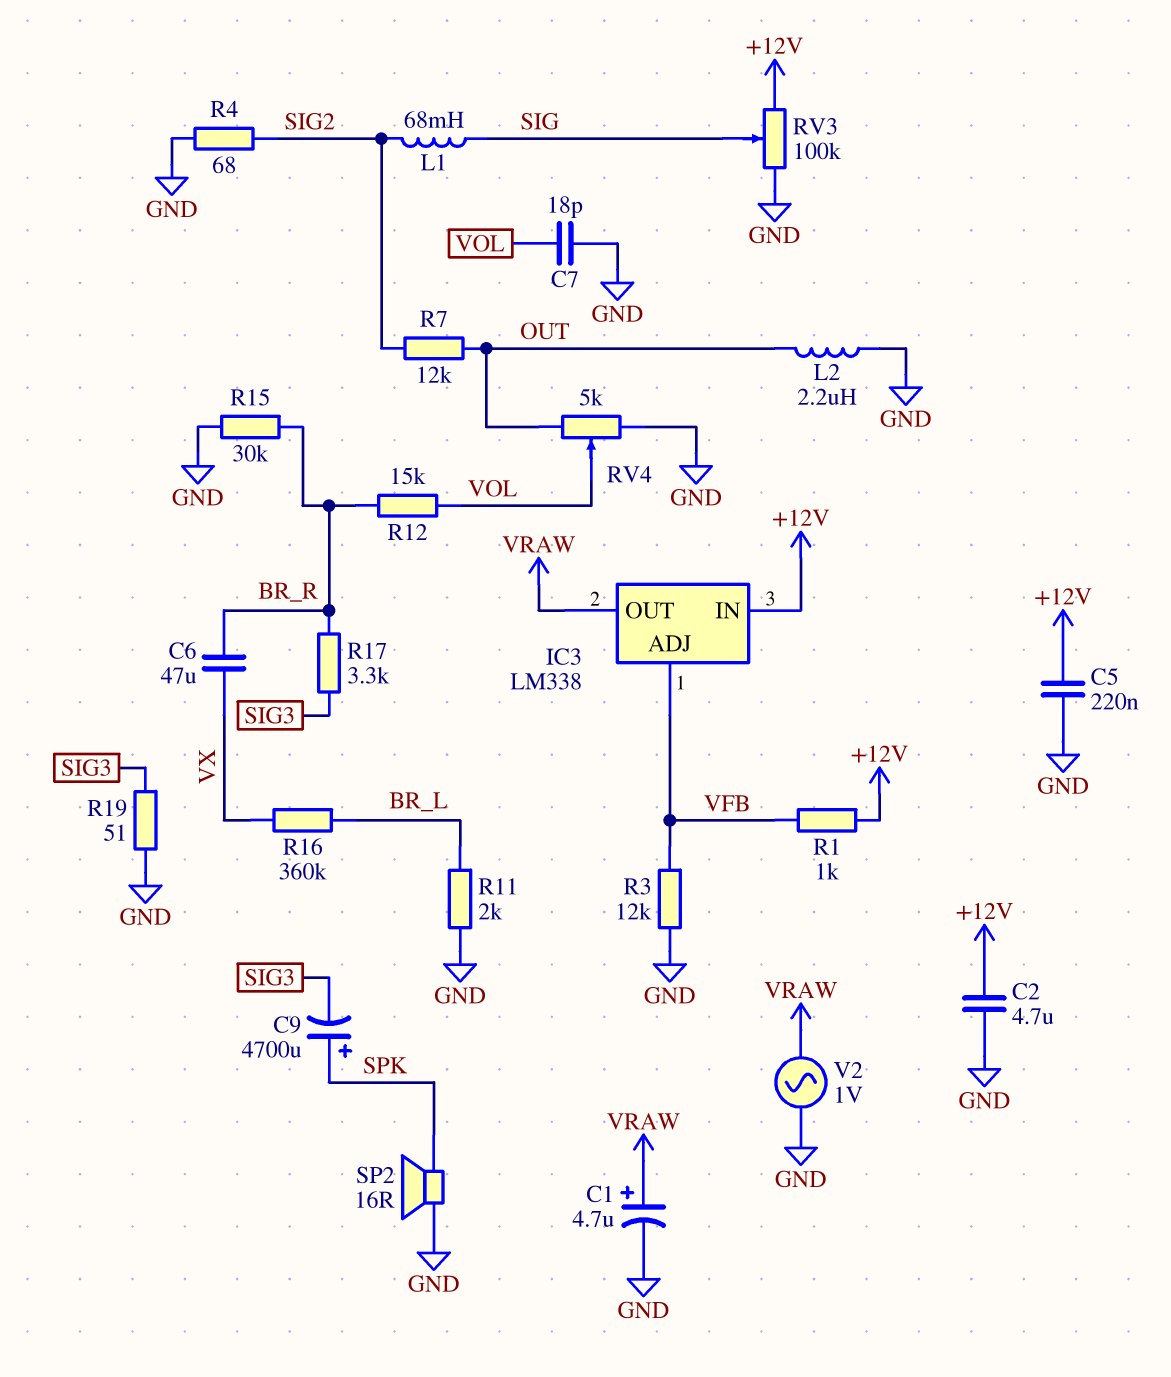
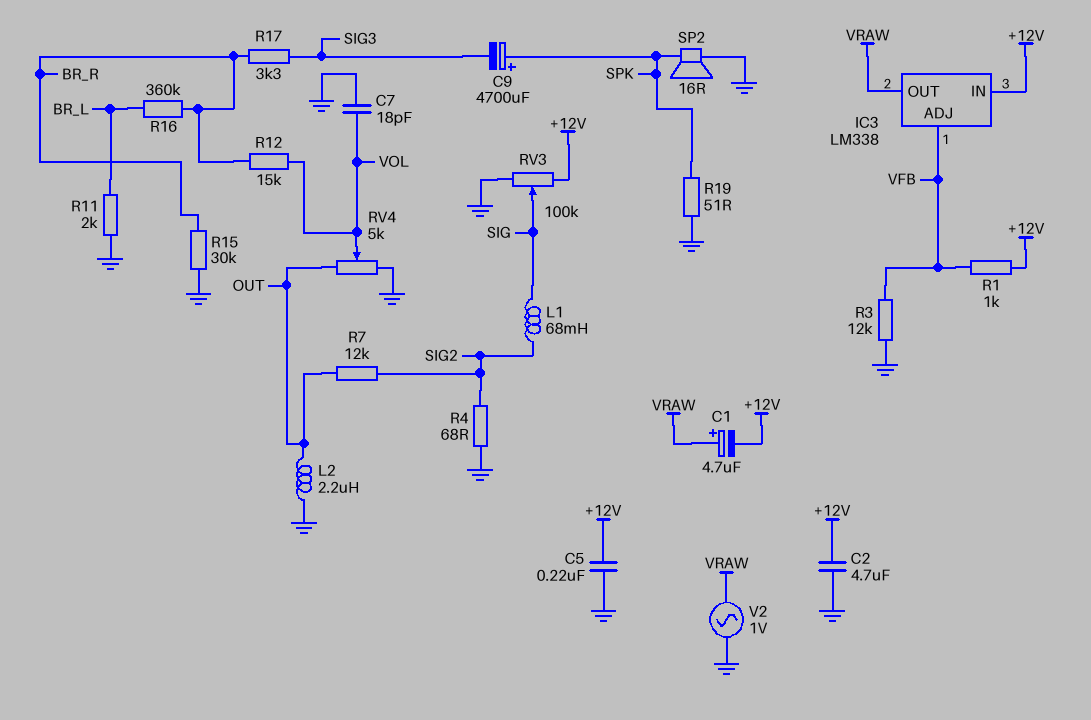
C1: 4.7uF (plus VRAW, minus GND) -> 4.7uF (plus VRAW, minus +12V)
C6: 47uF (BR_R, VX) -> none
R16: 360k (BR_L, VX) -> 360k (BR_L, BR_R)
R19: 51 (GND, SIG3) -> 51 (GND, SPK)

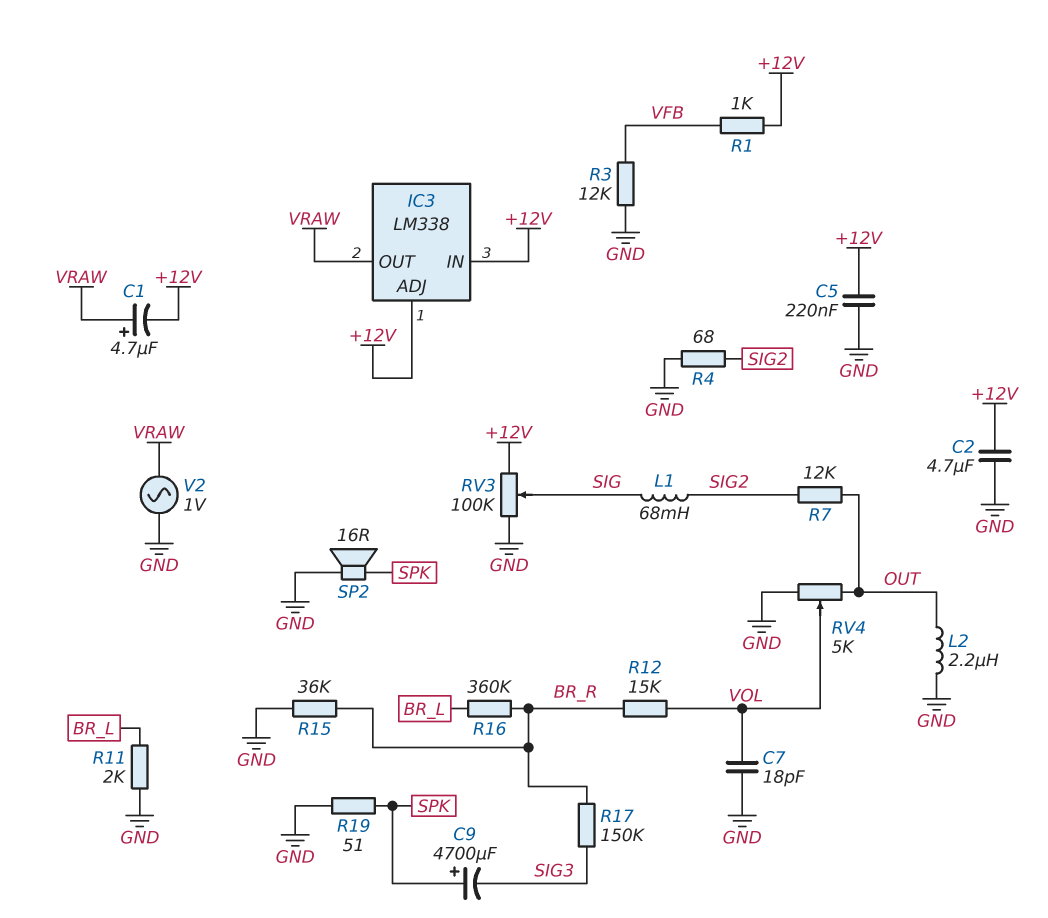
IC3 pin ADJ: VFB -> +12V
R15: 30k (BR_R, GND) -> 36k (BR_R, GND)
R17: 3.3k (BR_R, SIG3) -> 150k (BR_R, SIG3)

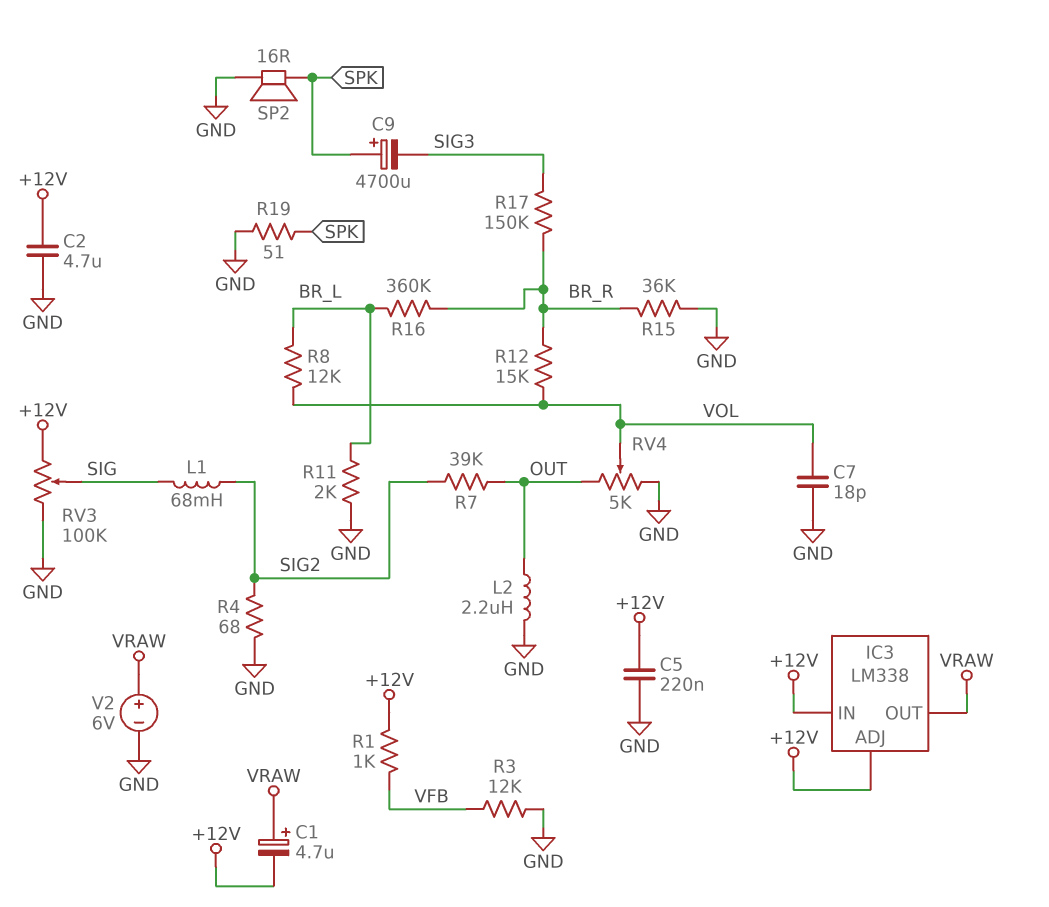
R7: 12k (OUT, SIG2) -> 39k (OUT, SIG2)
R8: none -> 12k (BR_L, VOL)
V2: AC 1V (GND, VRAW) -> 6V (plus VRAW, minus GND)

